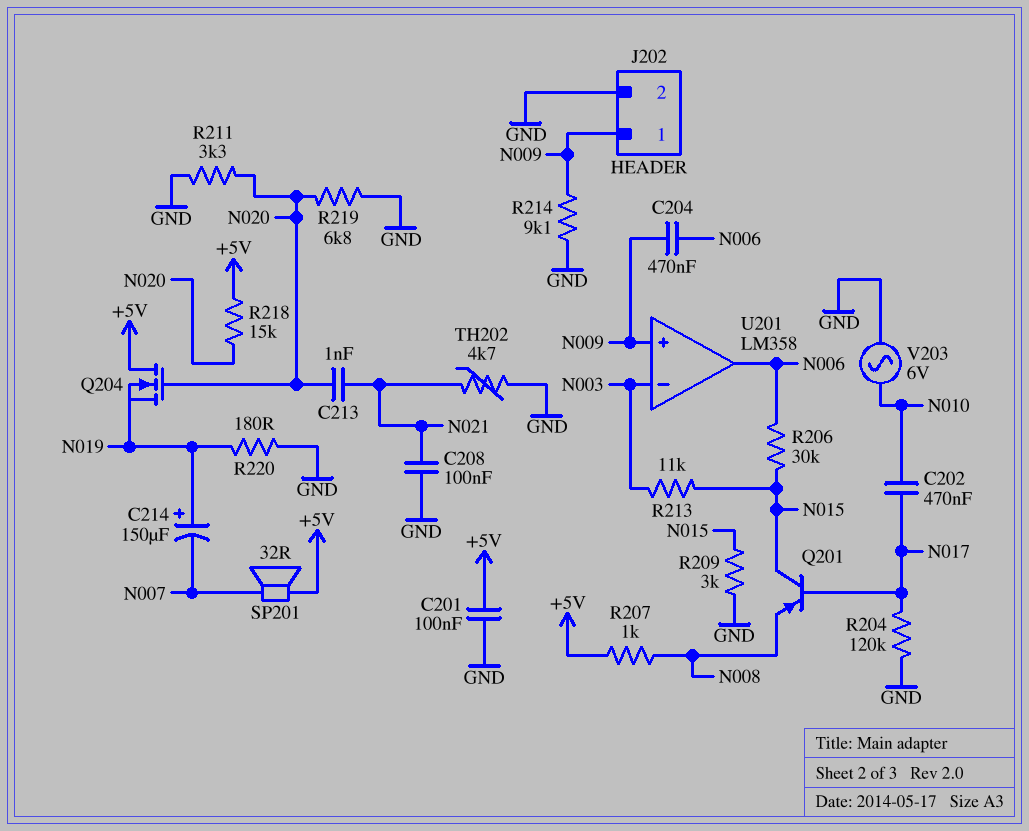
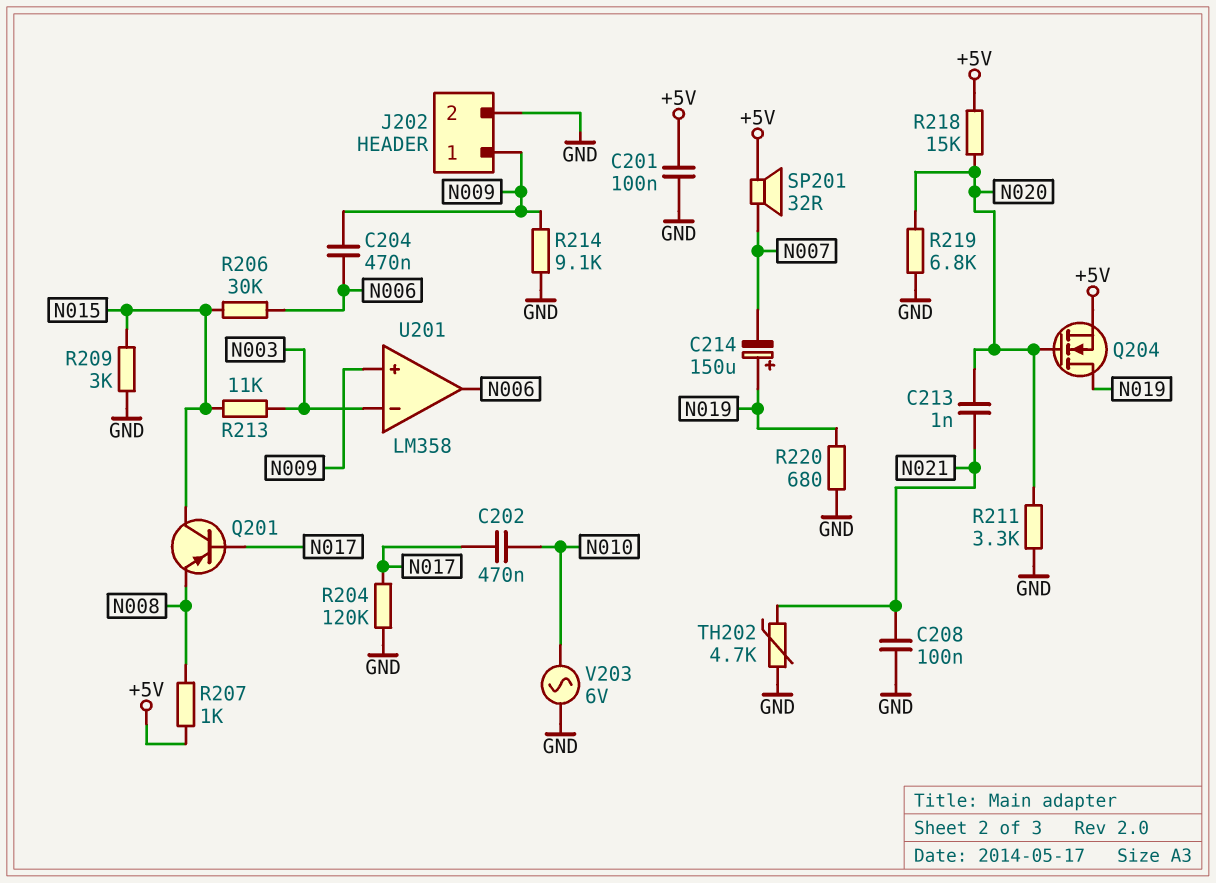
Q204: NMOS (G N020, D +5V, S N019) -> NMOS (G N020, D N019, S +5V)
R220: 180 (GND, N019) -> 680 (GND, N019)

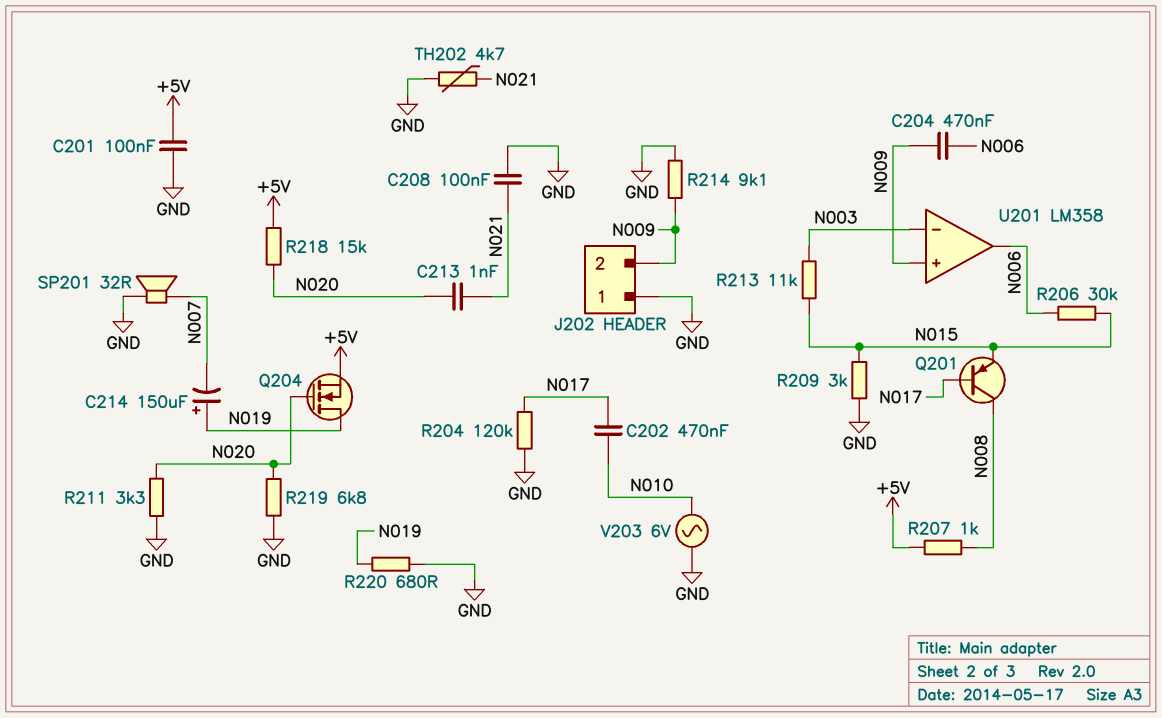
J202 pin 1: N009 -> GND
J202 pin 2: GND -> N009
Q201: PNP (B N017, C N015, E N008) -> PNP (B N017, C N008, E N015)
SP201: speaker 32R (+5V, N007) -> speaker 32R (GND, N007)

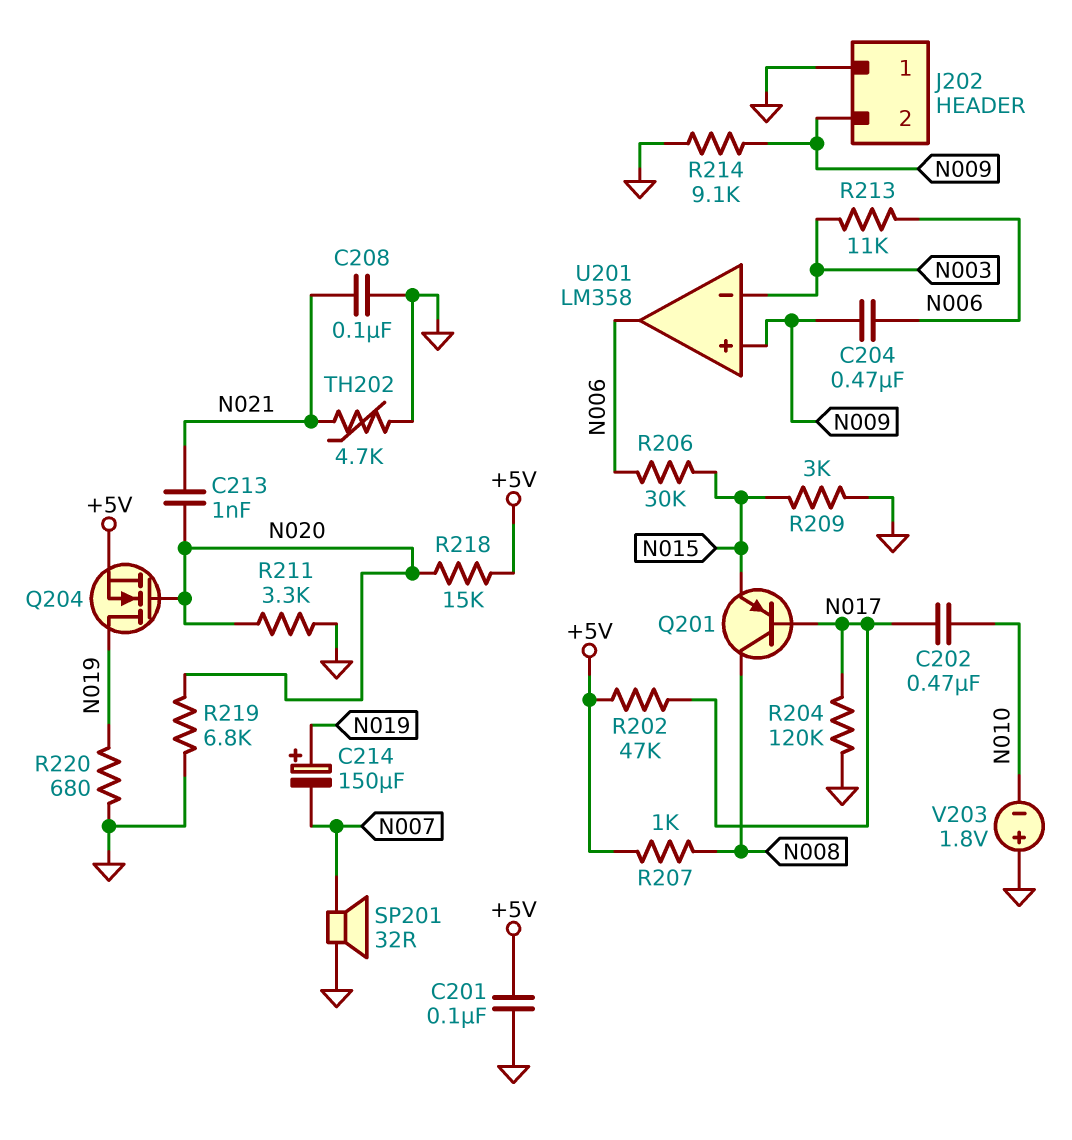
R202: none -> 47k (+5V, N017)
R213: 11k (N003, N015) -> 11k (N003, N006)
V203: AC 6V (GND, N010) -> 1.8V (plus GND, minus N010)

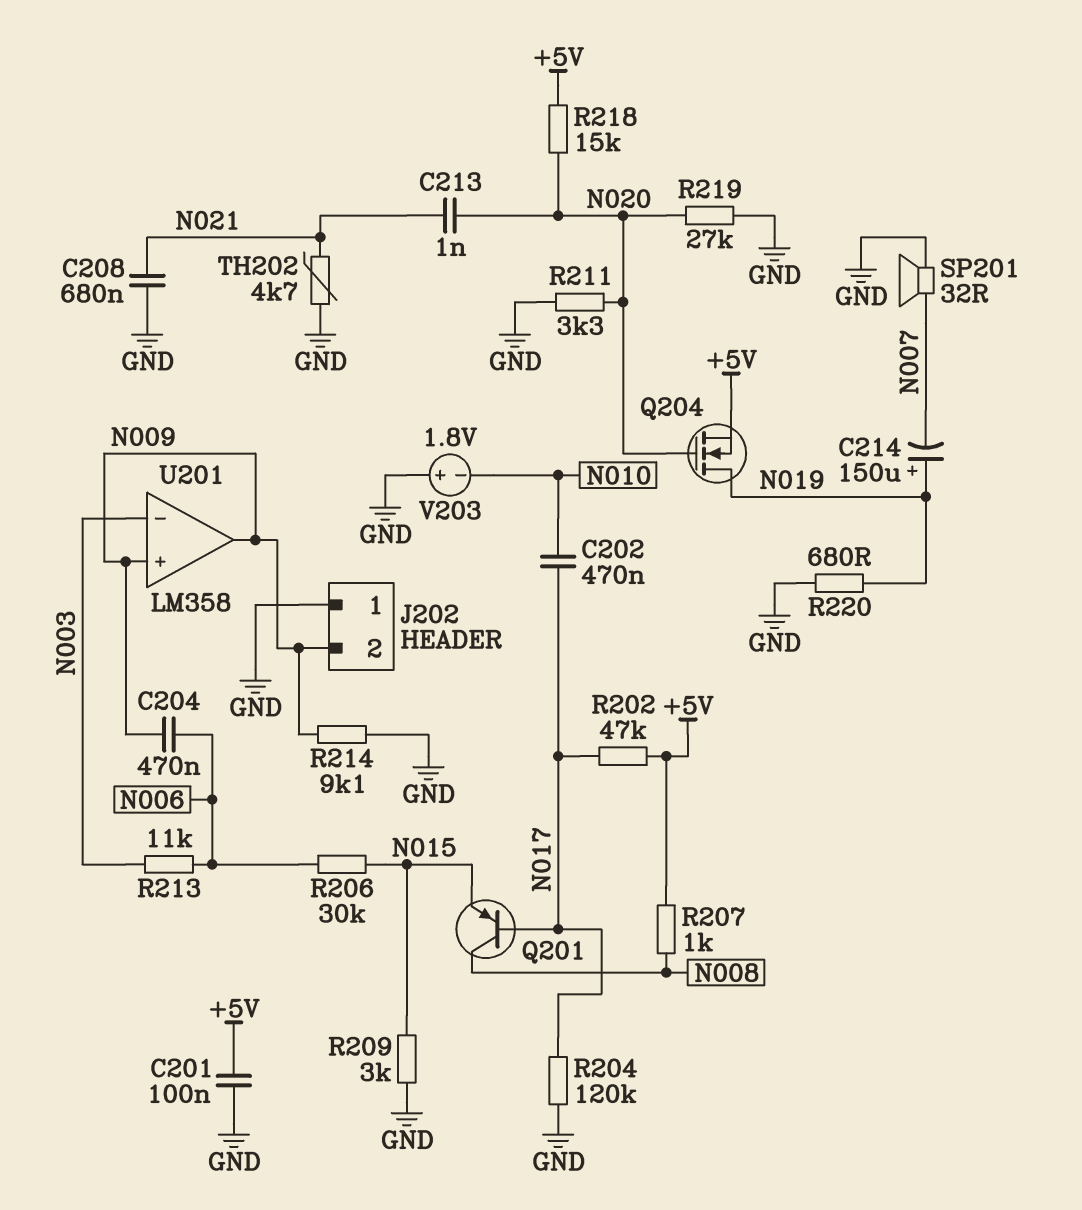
C208: 100nF (GND, N021) -> 680nF (GND, N021)
R219: 6.8k (GND, N020) -> 27k (GND, N020)
U201 pin out: N006 -> N009

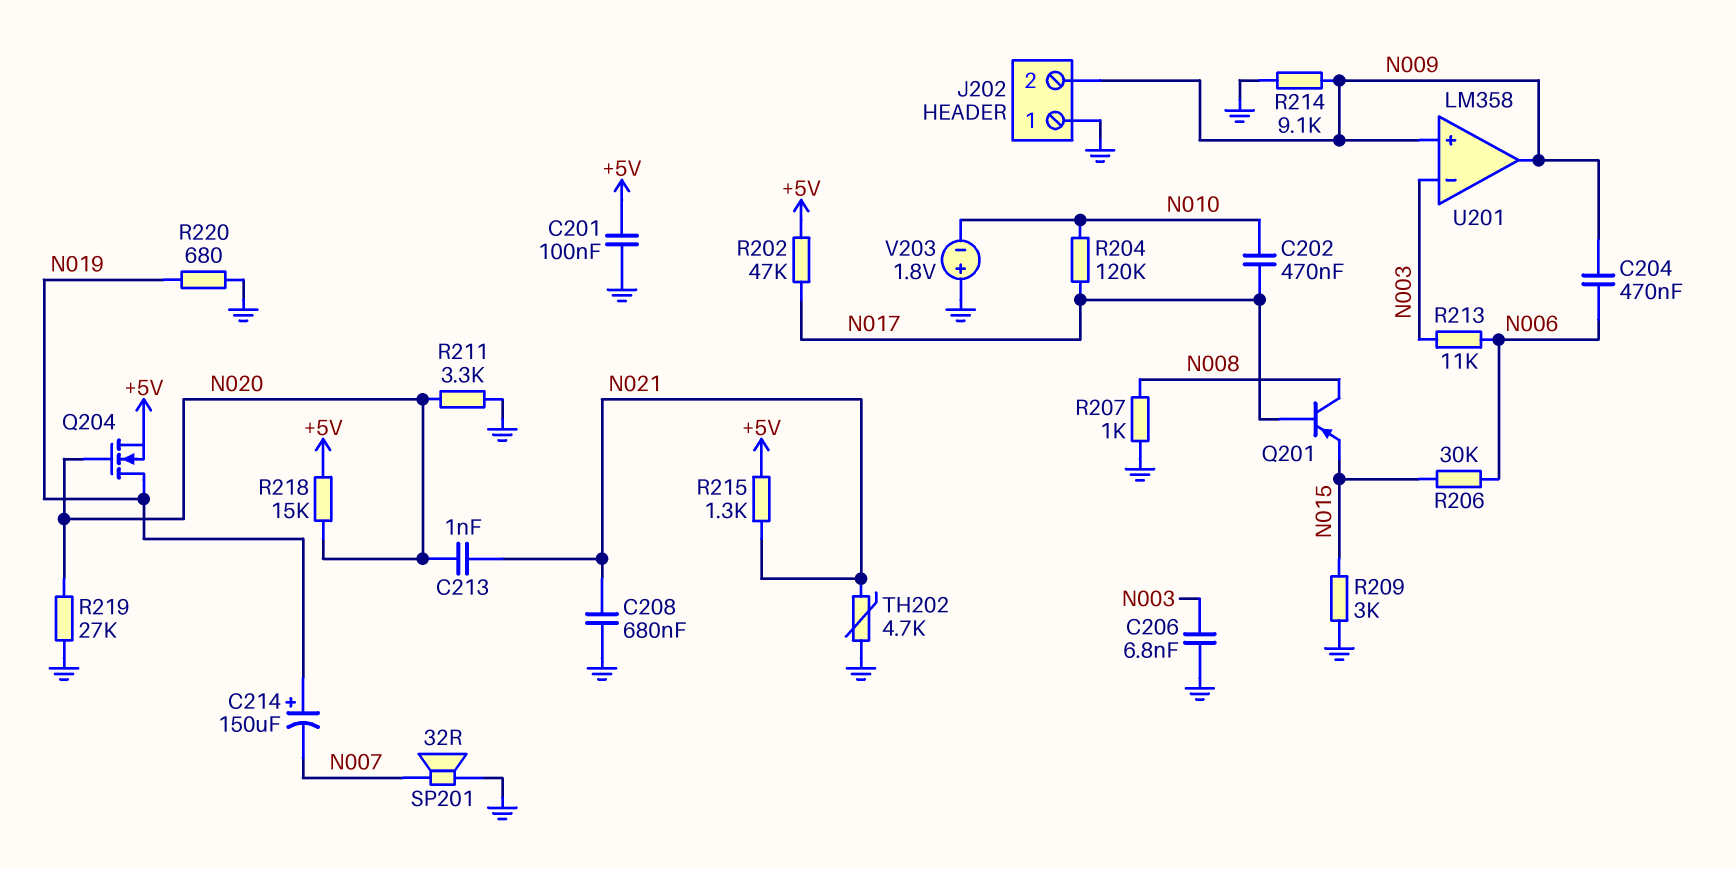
C206: none -> 6.8nF (GND, N003)
R204: 120k (GND, N017) -> 120k (N010, N017)
R207: 1k (+5V, N008) -> 1k (GND, N008)
R215: none -> 1.3k (+5V, N021)

